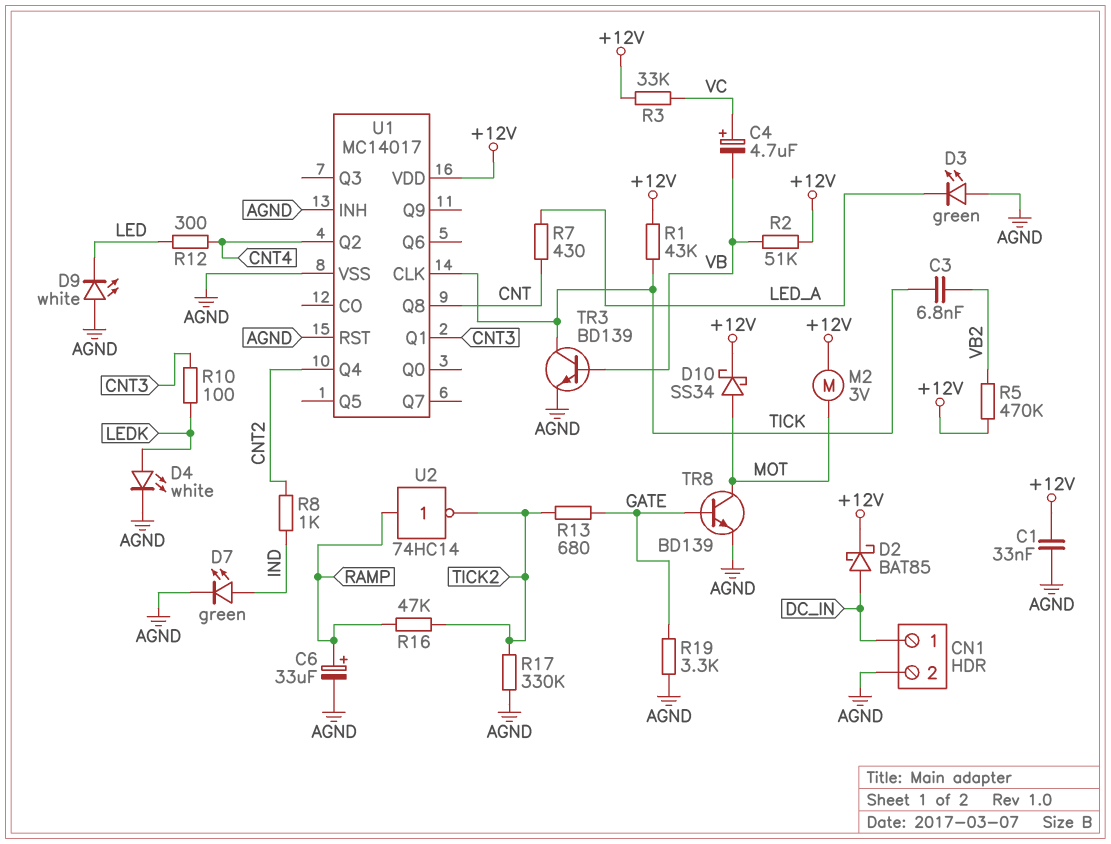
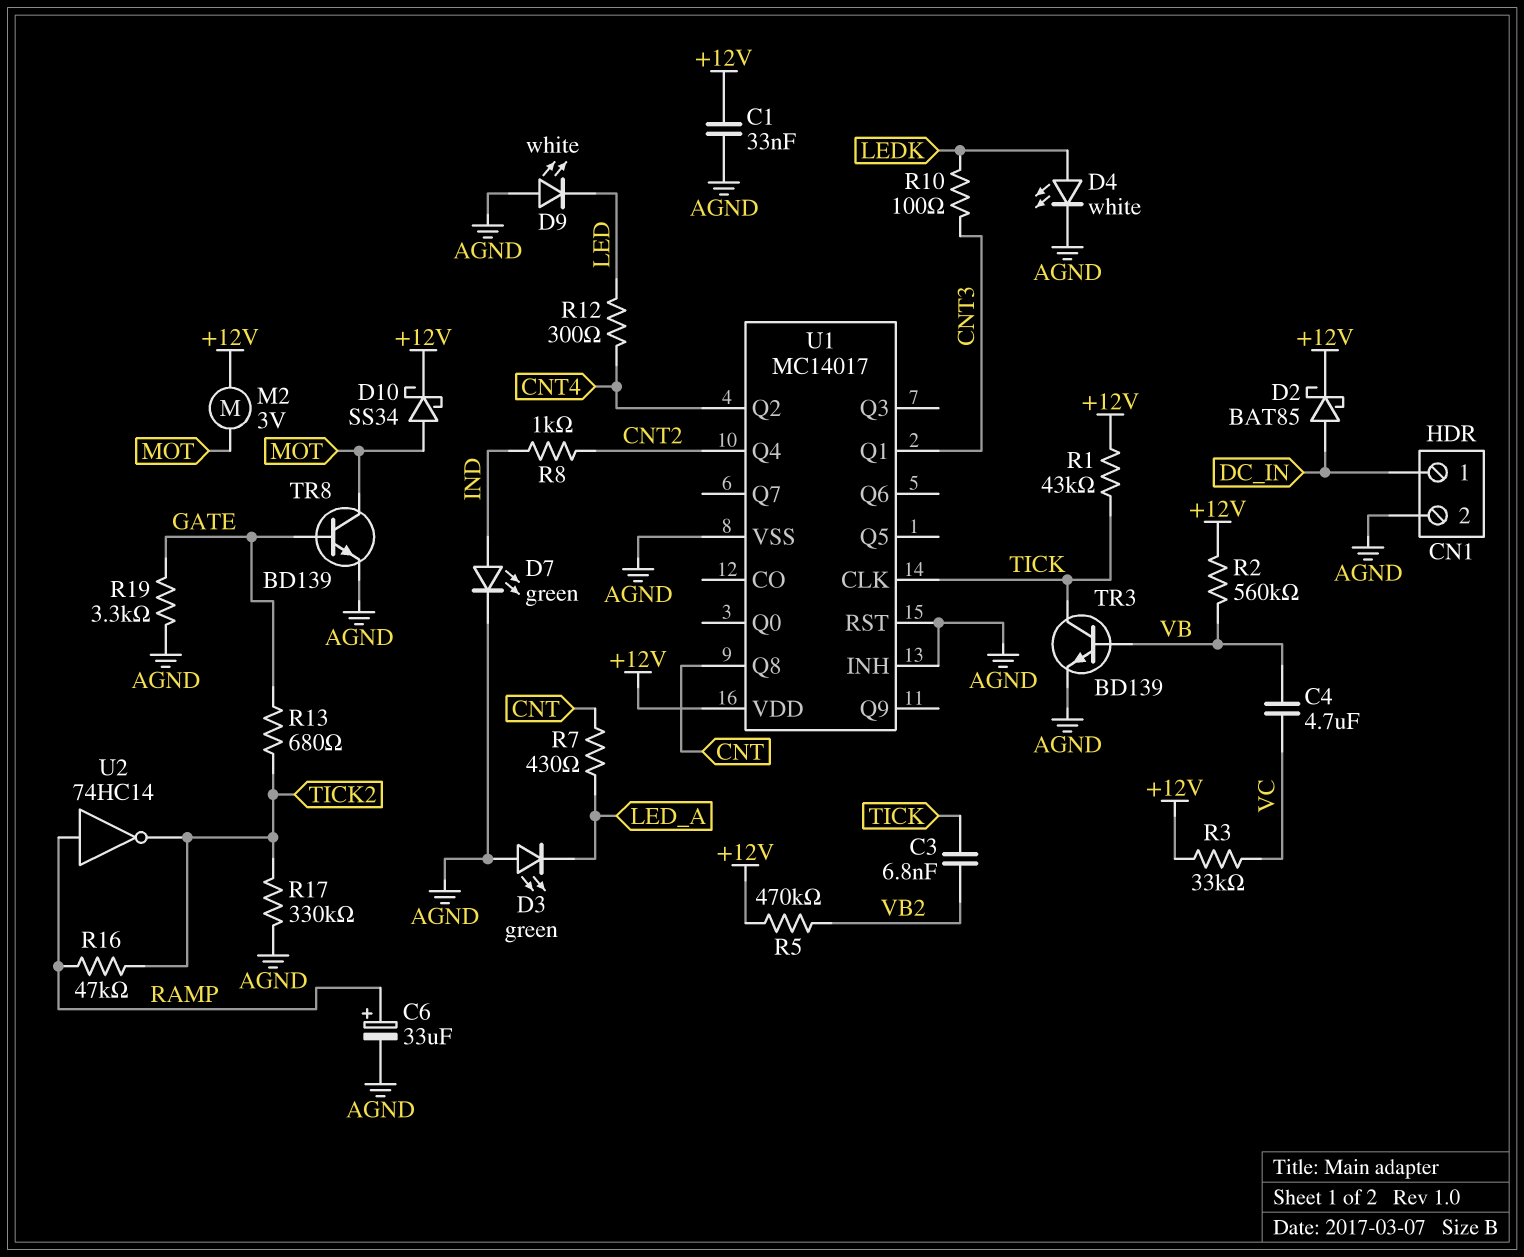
C4: 4.7uF (plus VC, minus VB) -> 4.7uF (VB, VC)
R2: 51k (+12V, VB) -> 560k (+12V, VB)

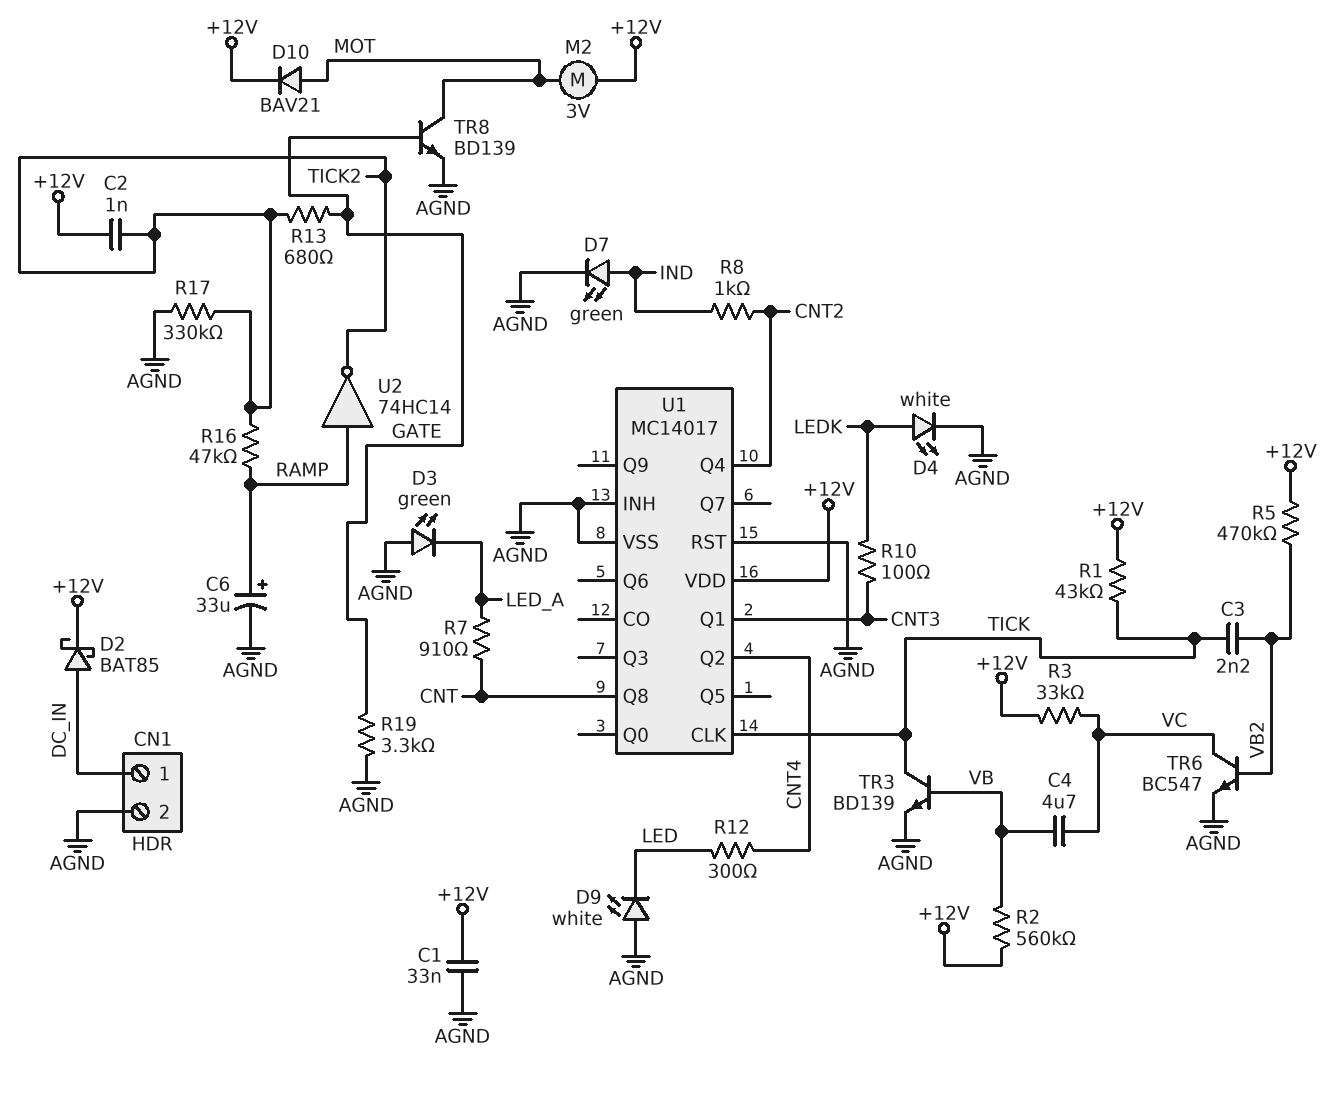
C2: none -> 1nF (+12V, TICK2)
C3: 6.8nF (TICK, VB2) -> 2.2nF (TICK, VB2)
D10: schottky SS34 (A MOT, K +12V) -> diode BAV21 (A MOT, K +12V)
R7: 430 (CNT, LED_A) -> 910 (CNT, LED_A)
TR6: none -> NPN BC547 (B VB2, C VC, E AGND)

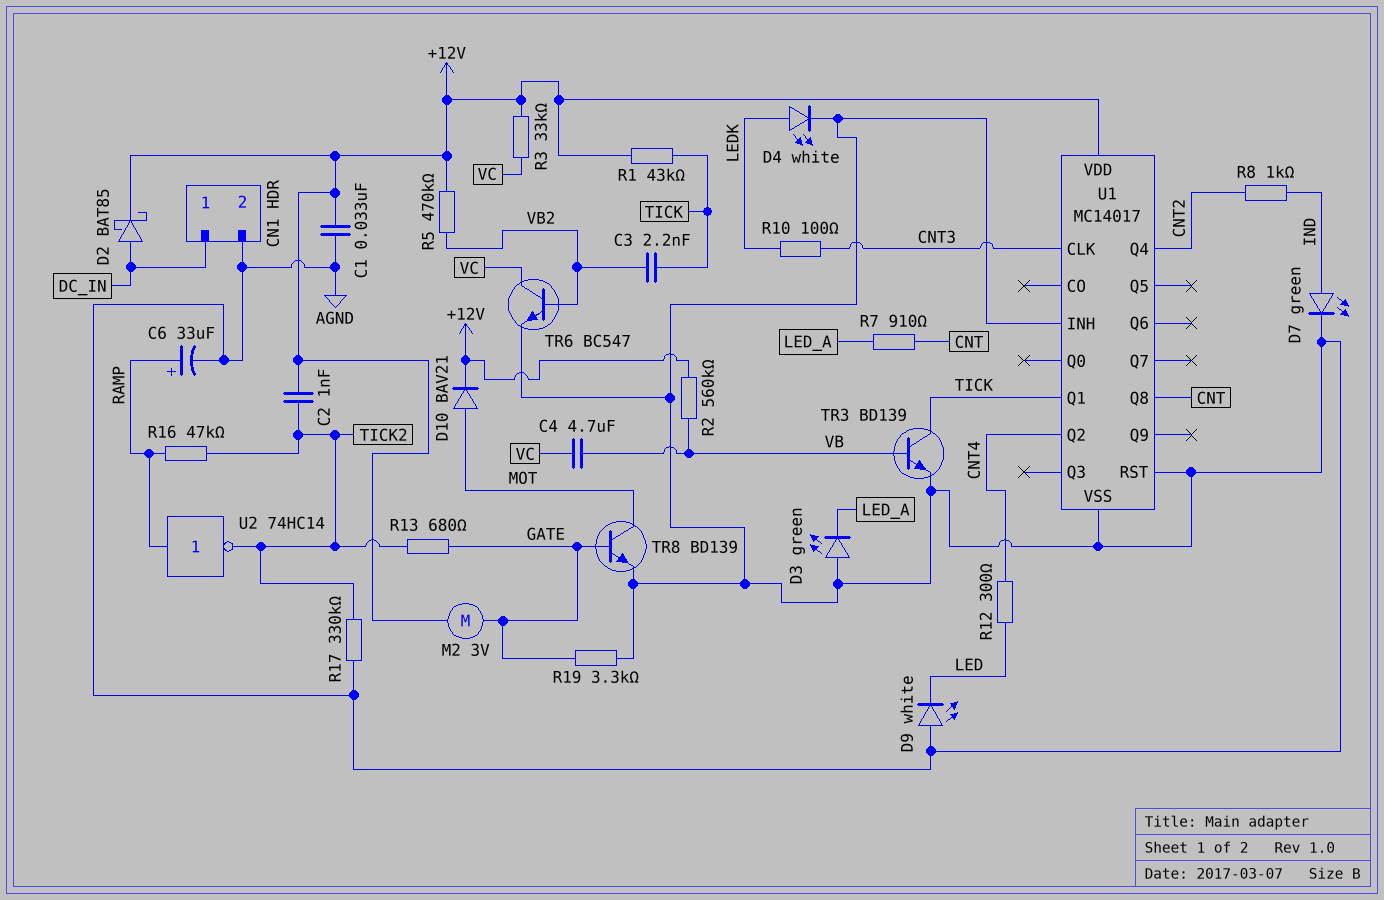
M2: motor 3V (+12V, MOT) -> motor 3V (+12V, GATE)
U1 pin CLK: TICK -> CNT3
U1 pin Q1: CNT3 -> TICK

